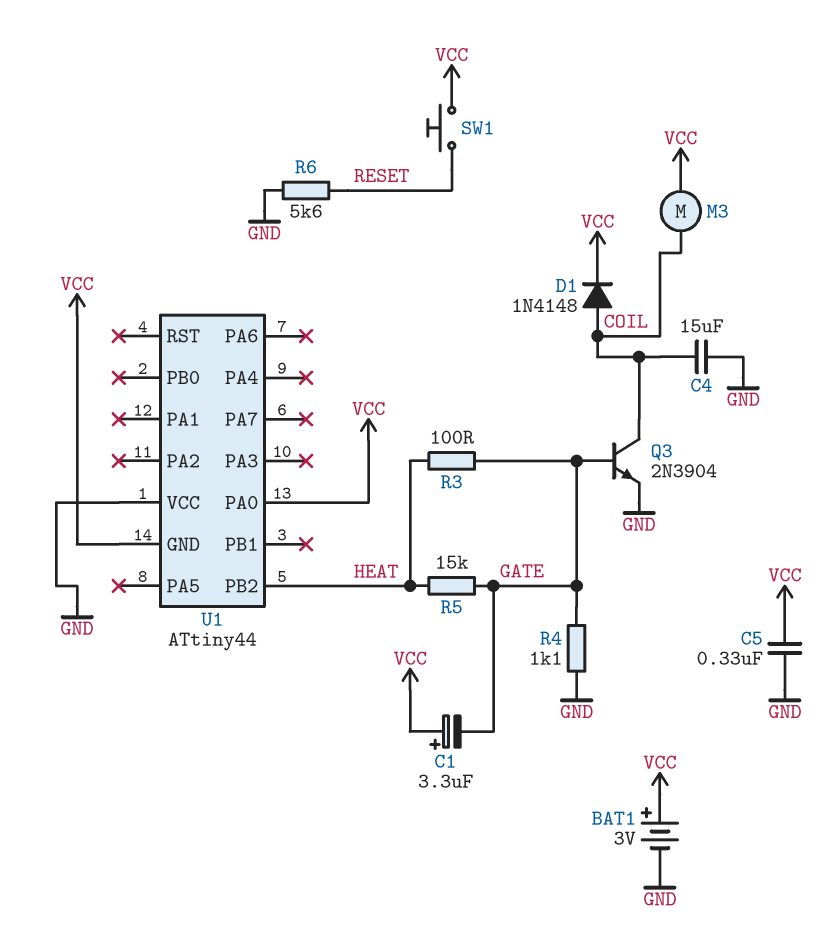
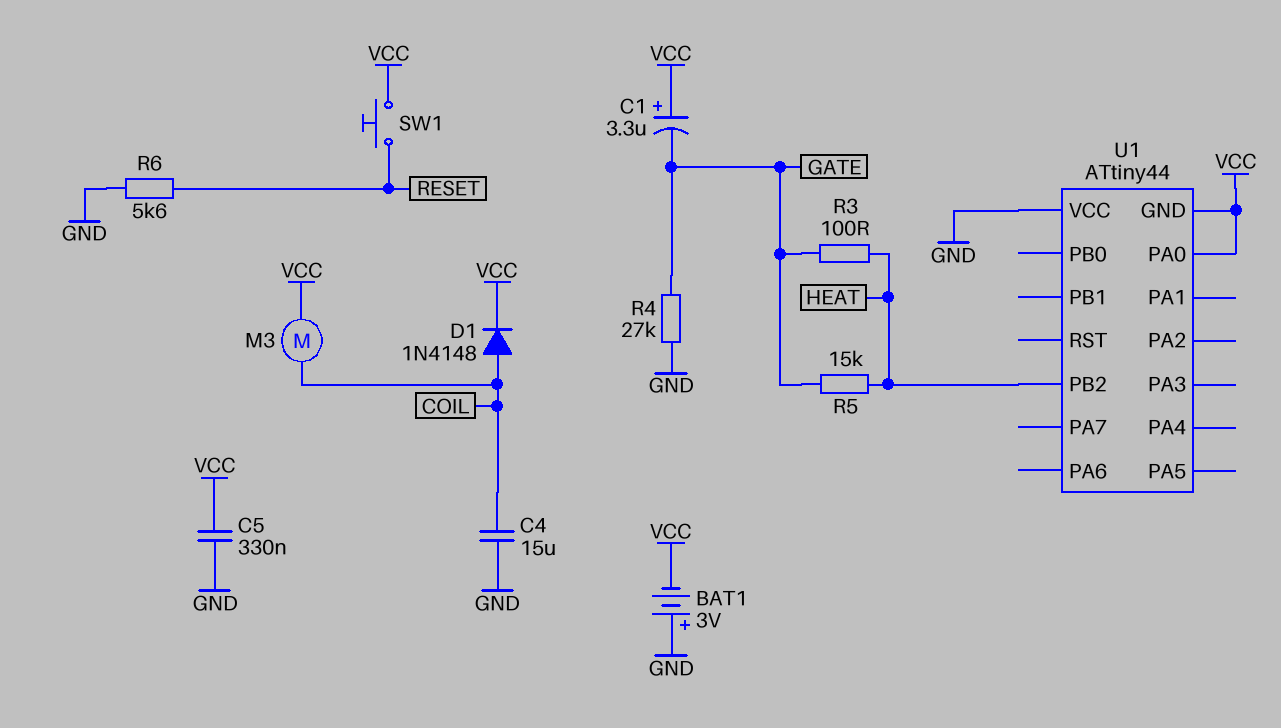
BAT1: 3V (plus VCC, minus GND) -> 3V (plus GND, minus VCC)
Q3: NPN 2N3904 (B GATE, C COIL, E GND) -> none
R4: 1.1k (GATE, GND) -> 27k (GATE, GND)

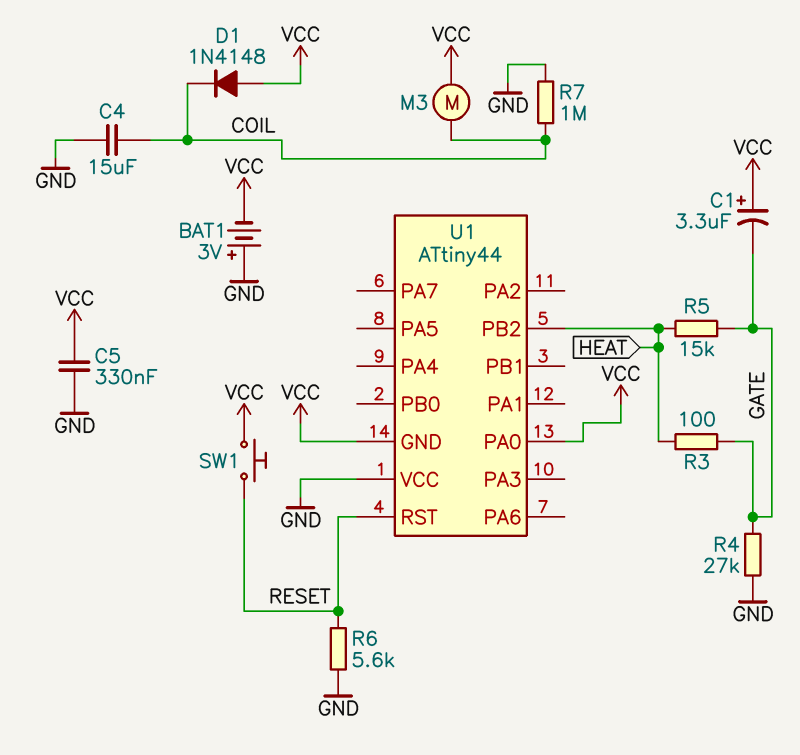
D1: diode 1N4148 (A COIL, K VCC) -> diode 1N4148 (A VCC, K COIL)
R7: none -> 1M (COIL, GND)
U1 pin RST: none -> RESET

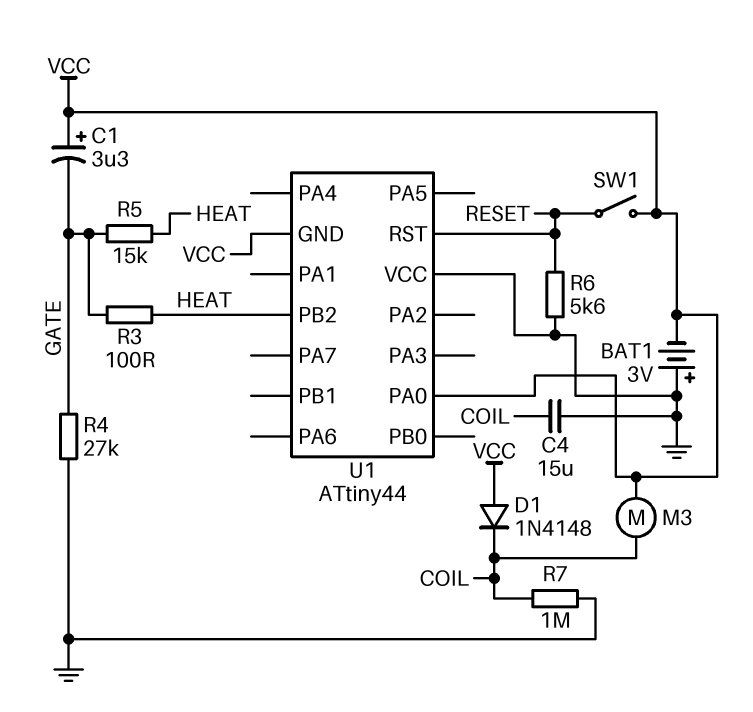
C5: 330nF (GND, VCC) -> none
SW1: button (RESET, VCC) -> switch (RESET, VCC)

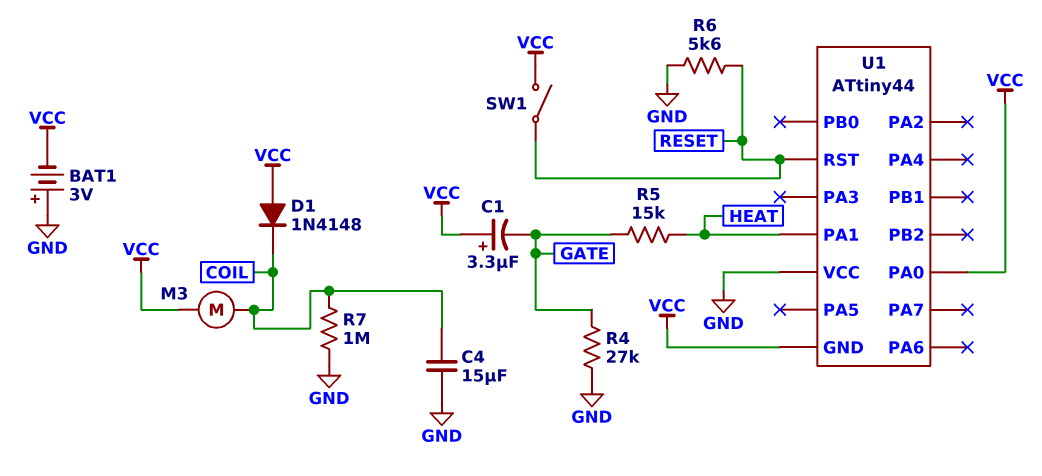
R3: 100 (GATE, HEAT) -> none
U1 pin PA1: none -> HEAT
U1 pin PB2: HEAT -> none

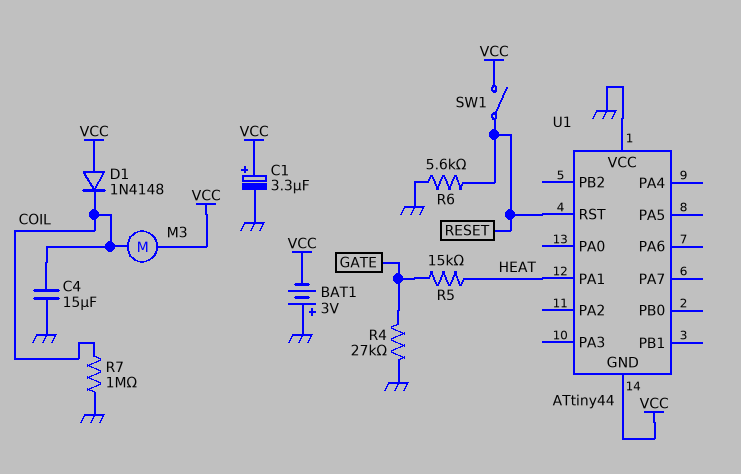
C1: 3.3uF (plus VCC, minus GATE) -> 3.3uF (plus VCC, minus GND)
U1 pin PA0: VCC -> none

